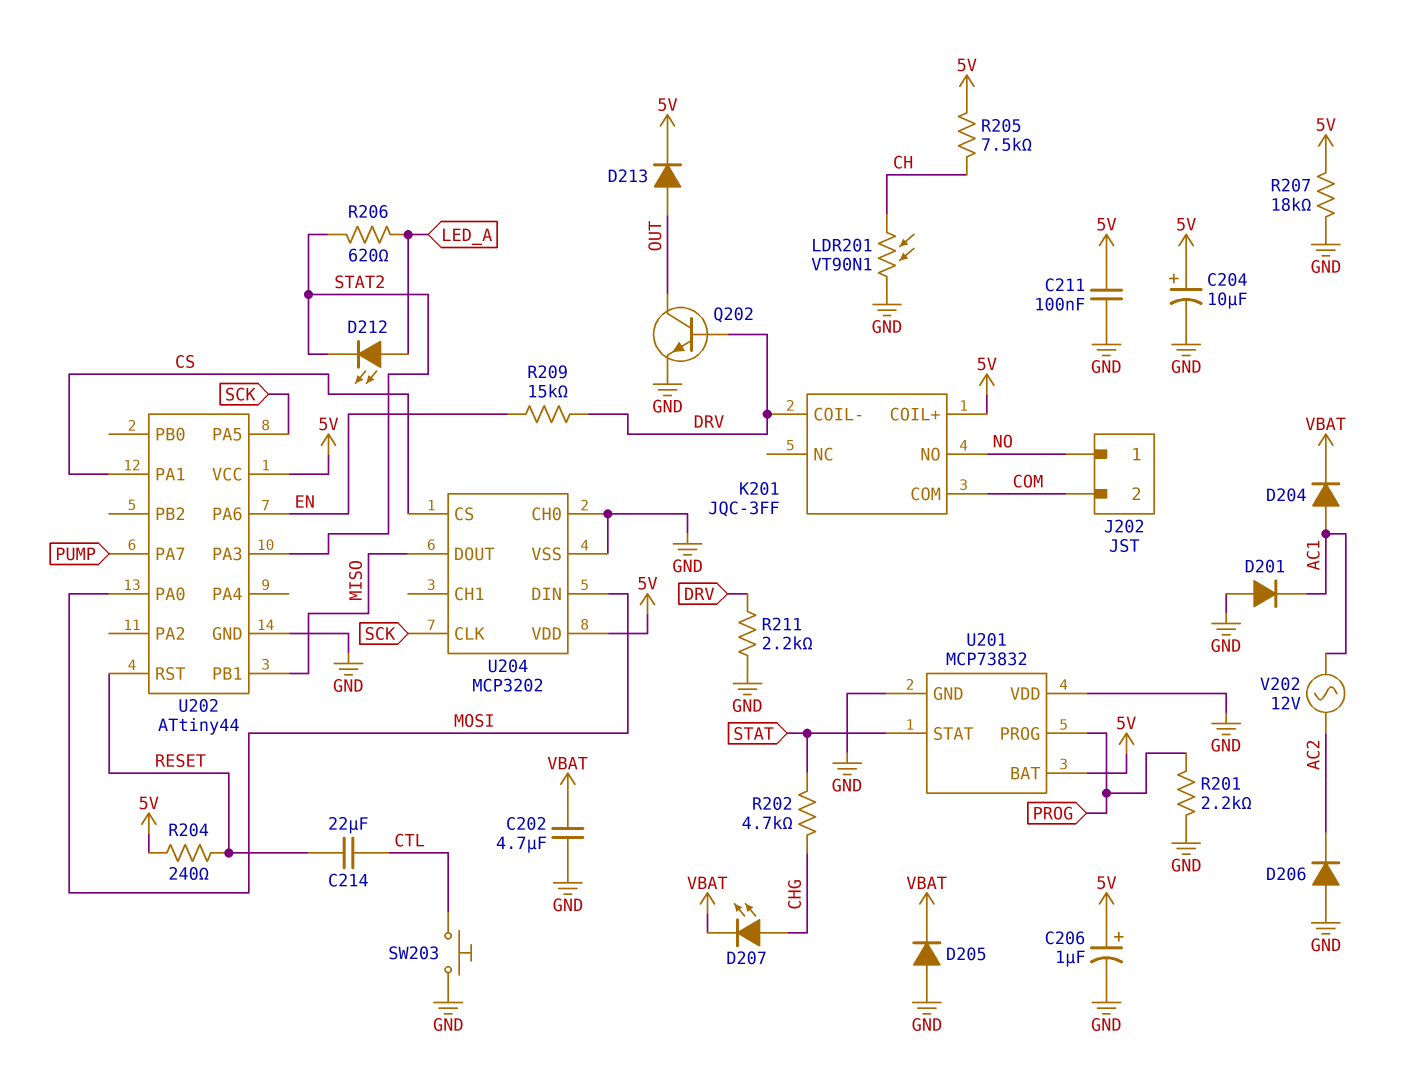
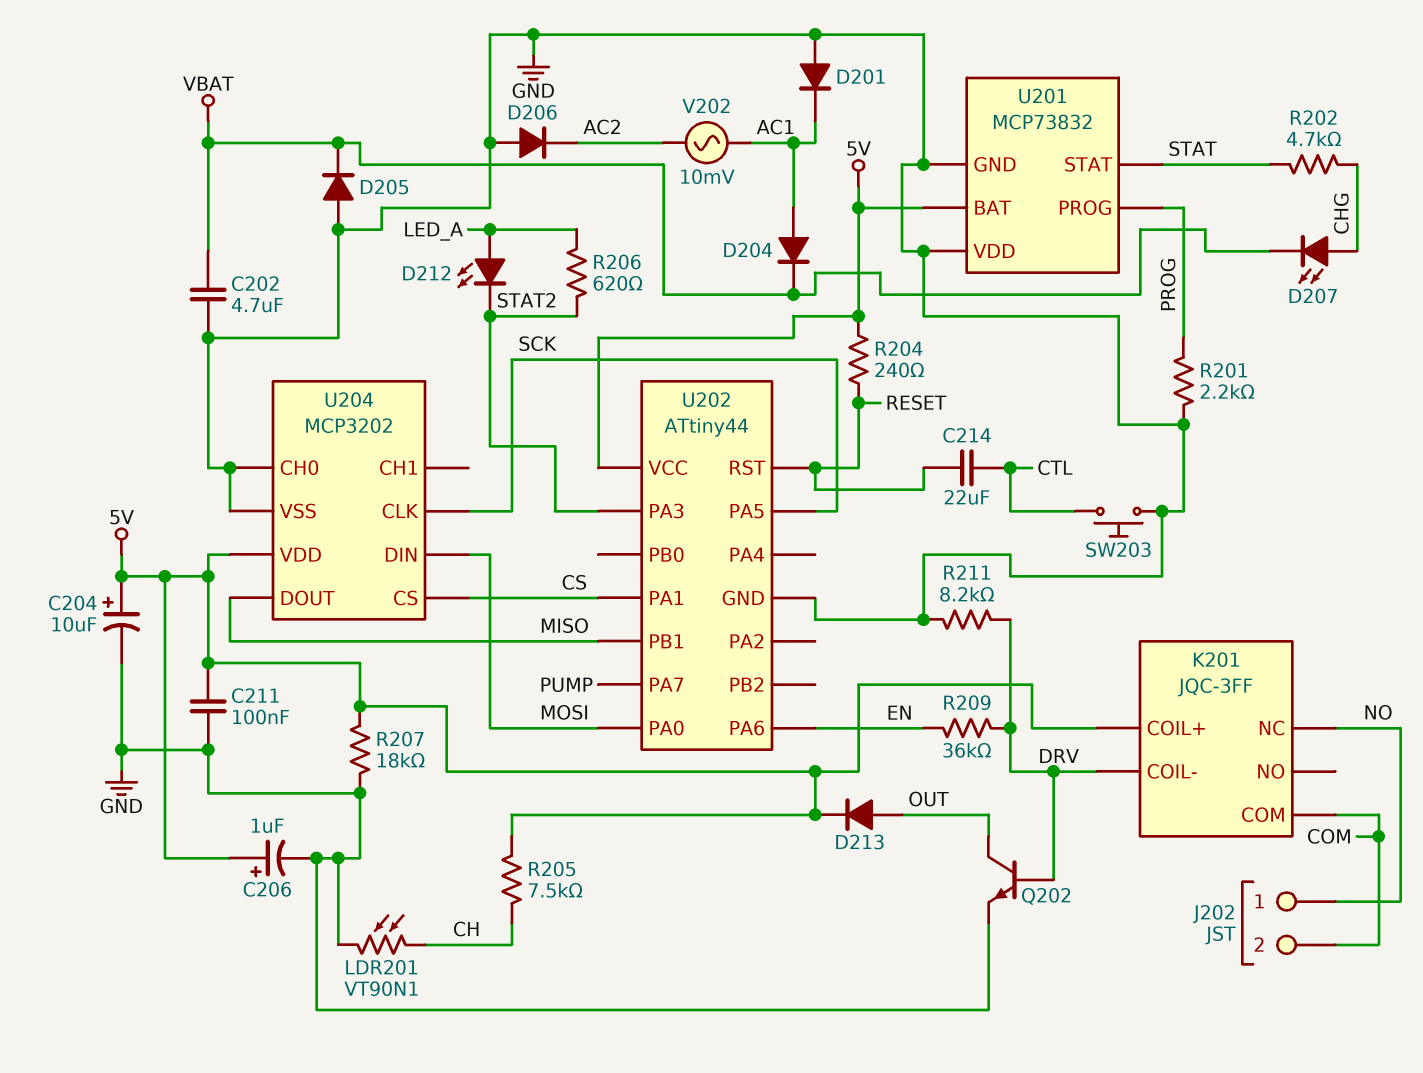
K201 pin NC: none -> NO
K201 pin NO: NO -> none
R209: 15k (DRV, EN) -> 36k (DRV, EN)
R211: 2.2k (DRV, GND) -> 8.2k (DRV, GND)
V202: AC 12V (AC1, AC2) -> AC 10mV (AC1, AC2)

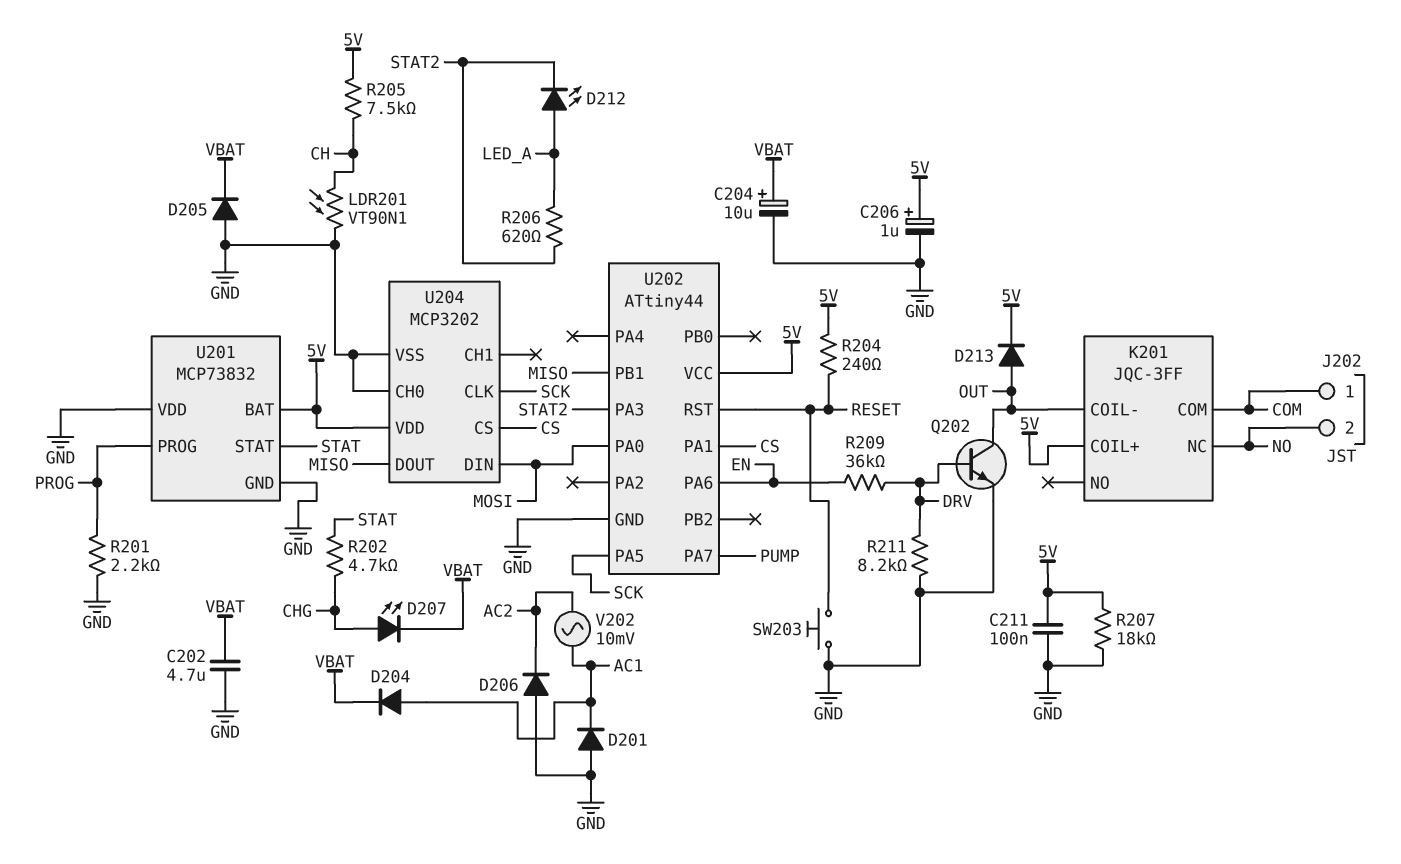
C204: 10uF (plus 5V, minus GND) -> 10uF (plus VBAT, minus GND)
C214: 22uF (CTL, RESET) -> none
J202 pin 1: NO -> COM
J202 pin 2: COM -> NO
K201 pin COIL-: DRV -> OUT
SW203: button (CTL, GND) -> button (GND, RESET)

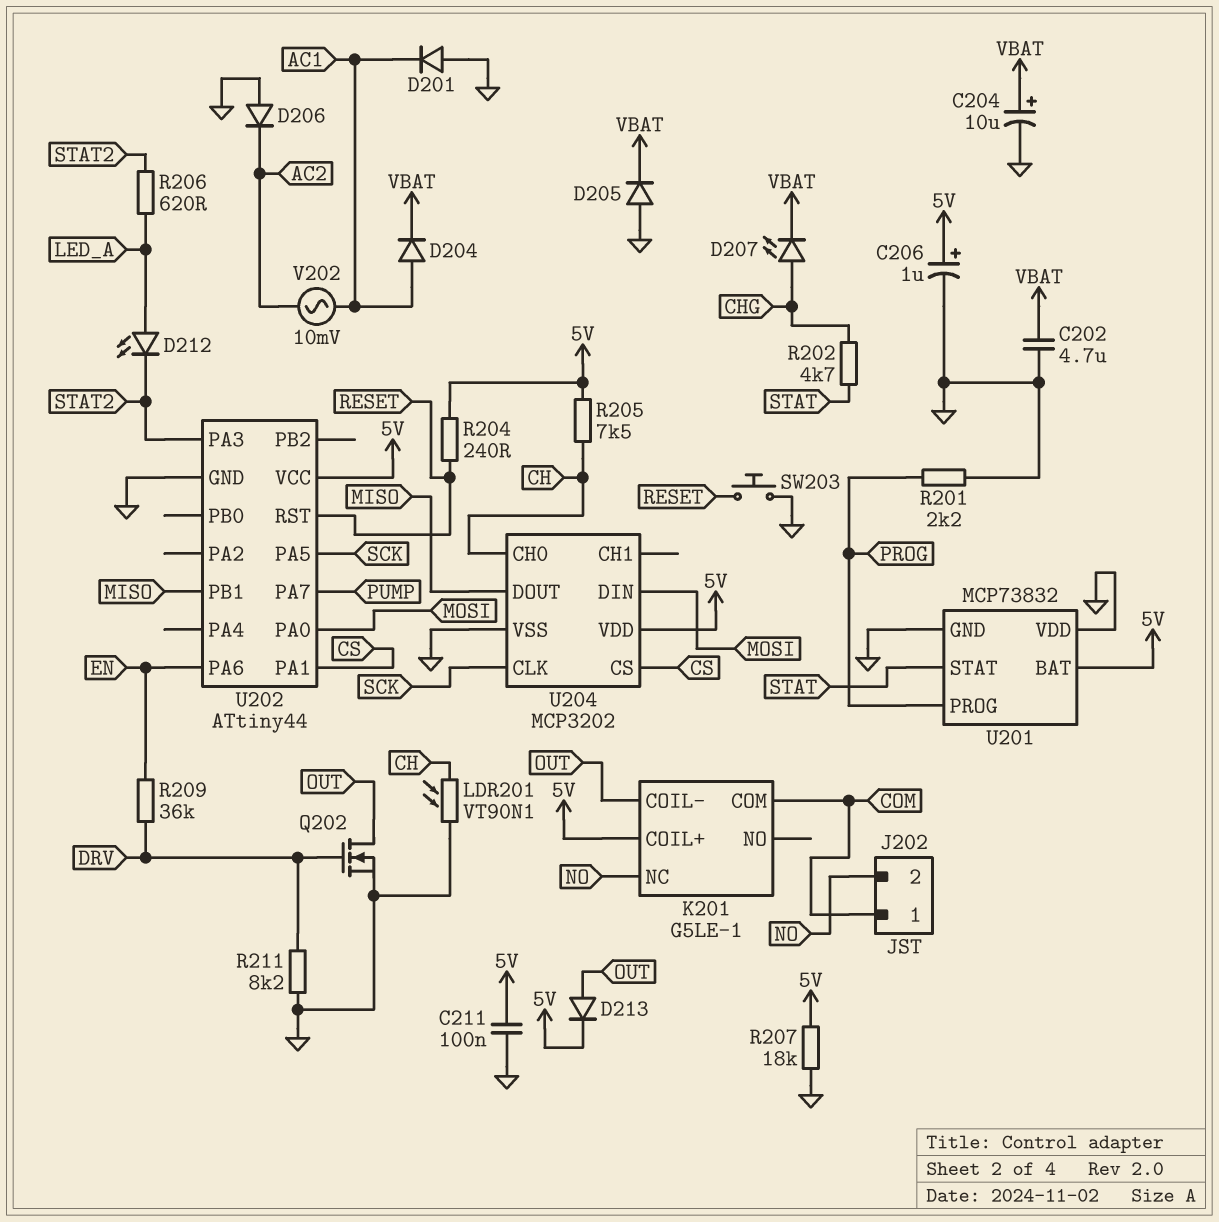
K201: JQC-3FF -> G5LE-1
Q202: NPN (B DRV, C OUT, E GND) -> NMOS (G DRV, D OUT, S GND)
U204 pin CH0: GND -> CH

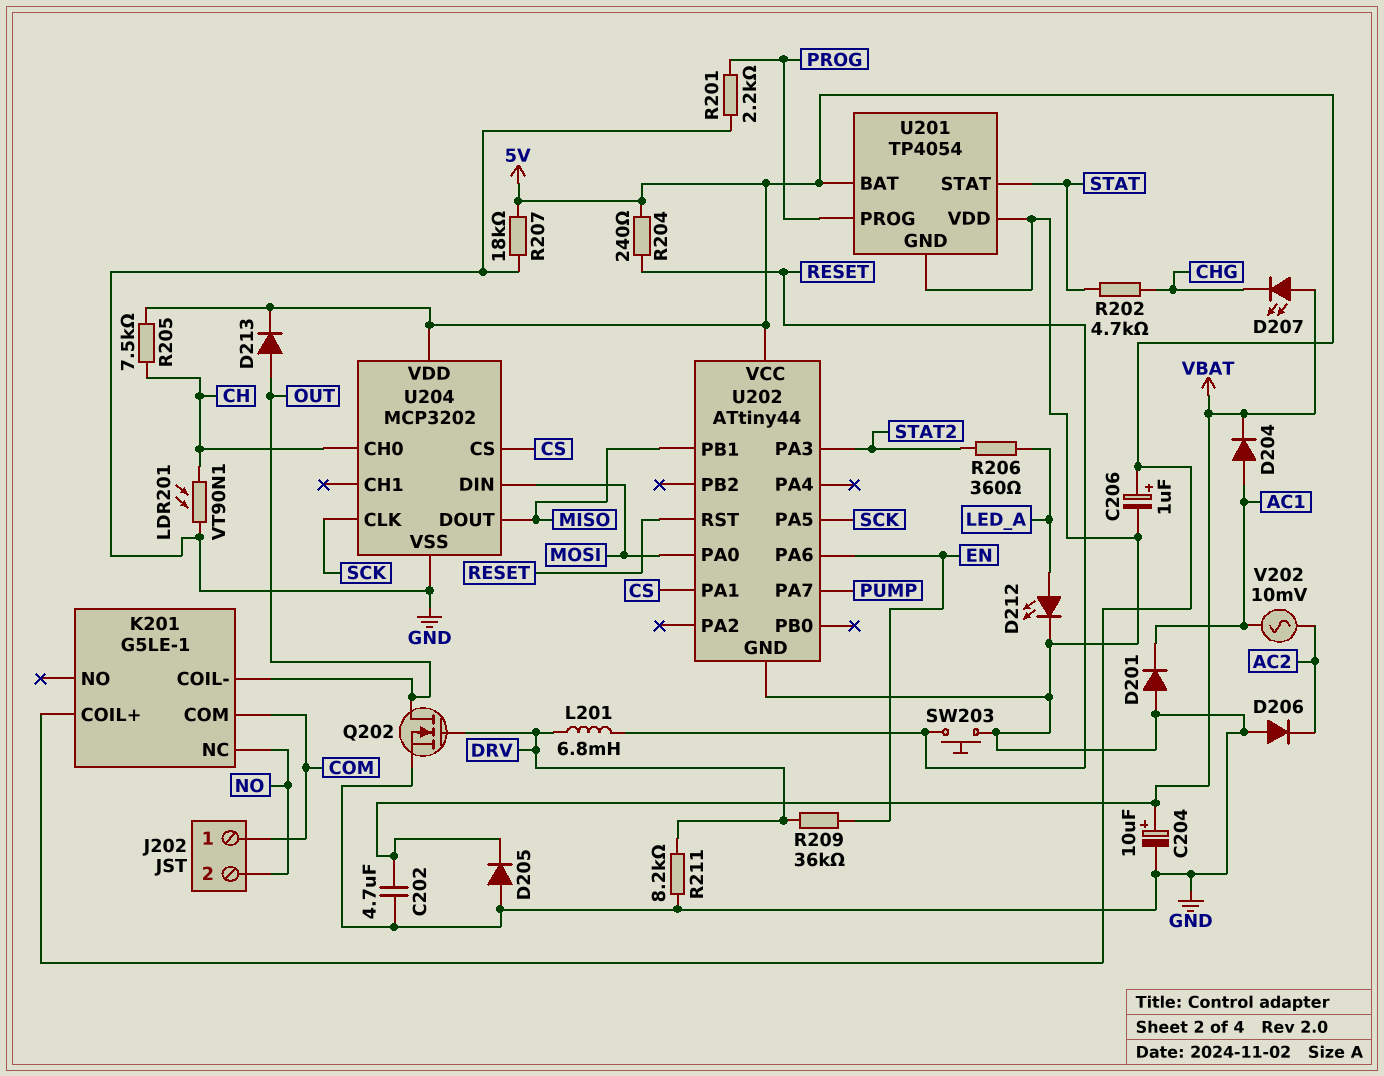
C211: 100nF (5V, GND) -> none
D207: LED (A CHG, K VBAT) -> LED (A VBAT, K CHG)
D212: LED (A LED_A, K STAT2) -> LED (A LED_A, K GND)
L201: none -> 6.8mH (DRV, RESET)
R206: 620 (LED_A, STAT2) -> 360 (LED_A, STAT2)
U201: MCP73832 -> TP4054

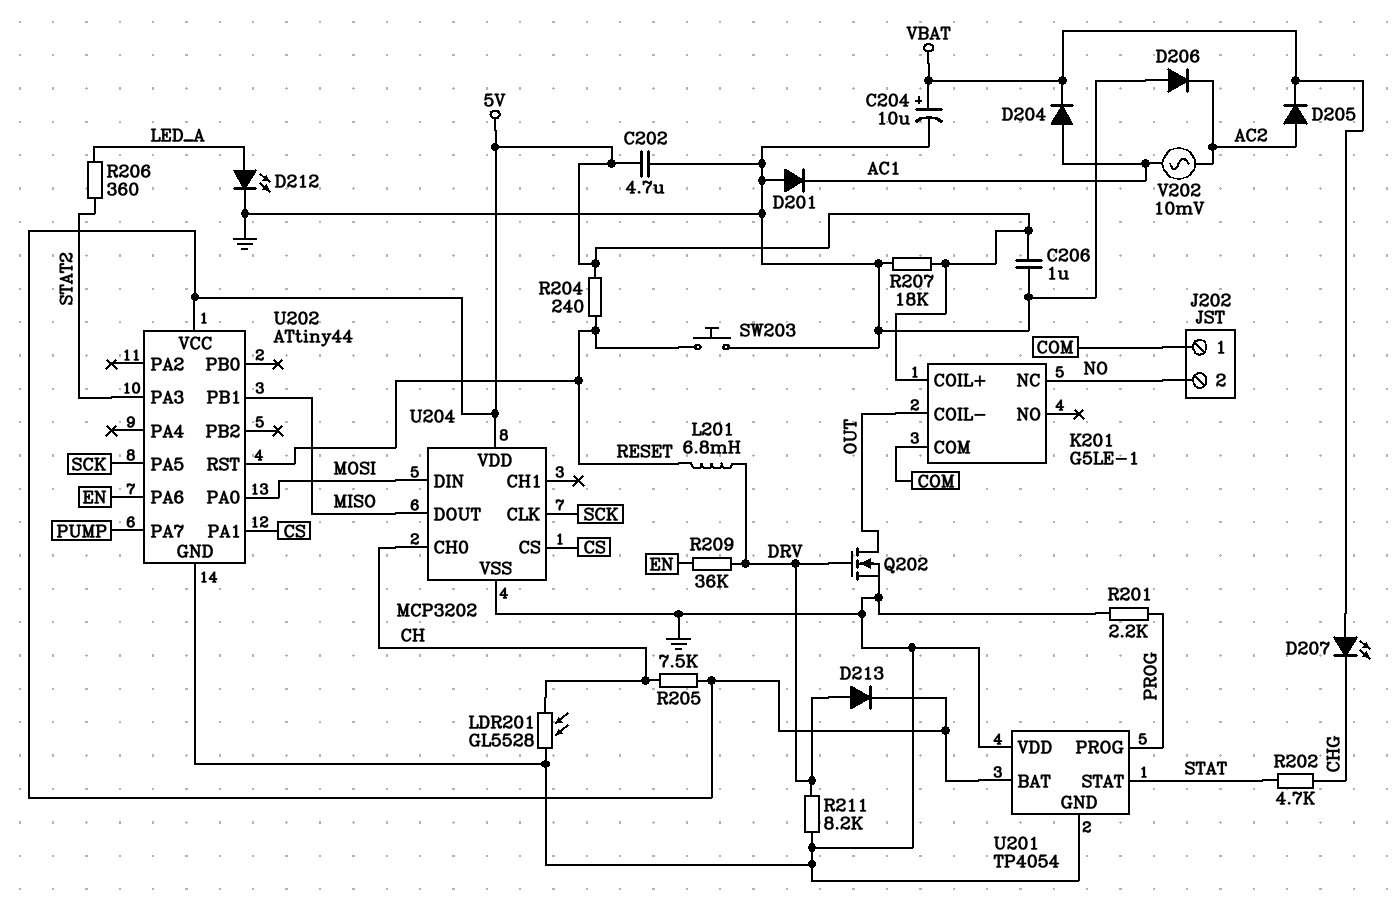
C202: 4.7uF (GND, VBAT) -> 4.7uF (5V, GND)
C206: 1uF (plus 5V, minus GND) -> 1uF (5V, GND)
D205: diode (A GND, K VBAT) -> diode (A AC2, K VBAT)
D213: diode (A OUT, K 5V) -> diode (A DRV, K 5V)
LDR201: VT90N1 (CH, GND) -> GL5528 (CH, GND)

